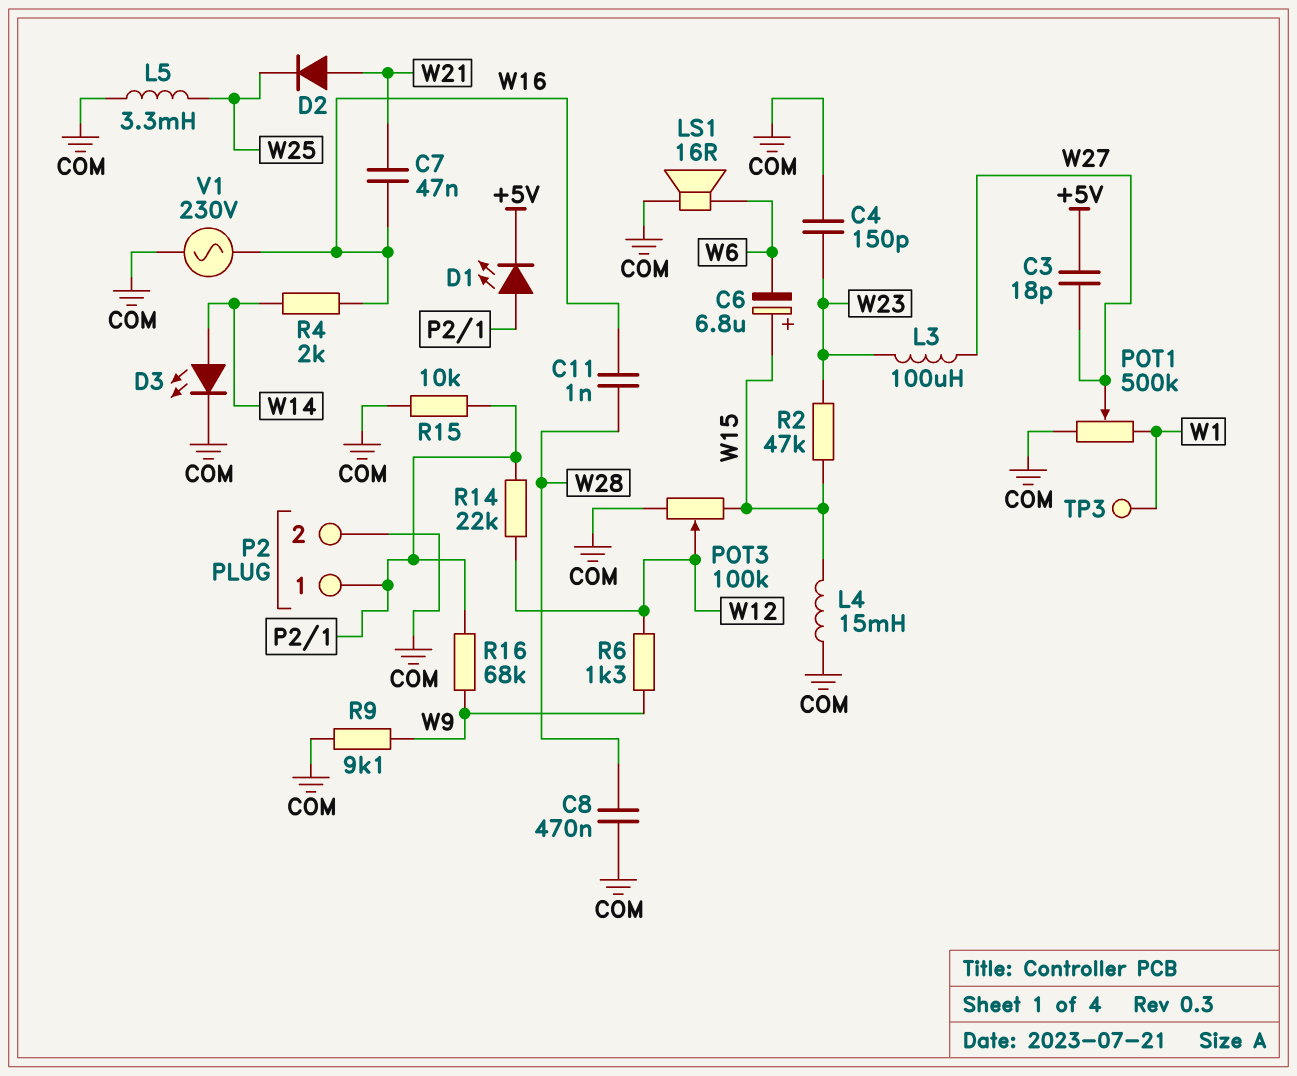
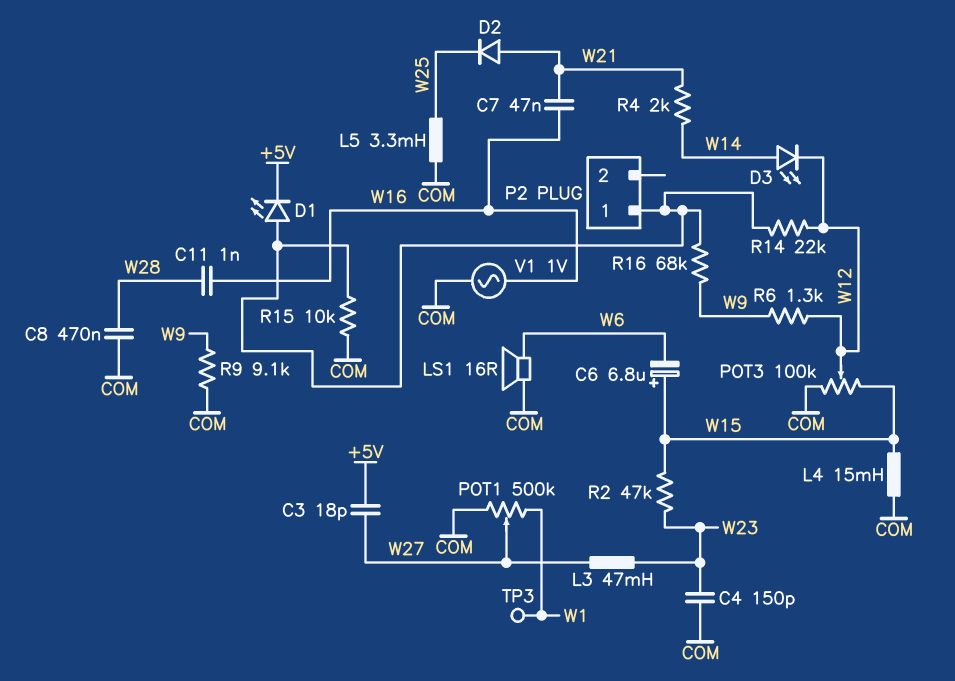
D3: LED (A W14, K COM) -> LED (A W14, K W12)
L3: 100uH (W23, W27) -> 47mH (W23, W27)
P2 pin 2: COM -> none
R4: 2k (W14, W16) -> 2k (W14, W21)
V1: AC 230V (COM, W16) -> AC 1V (COM, W16)

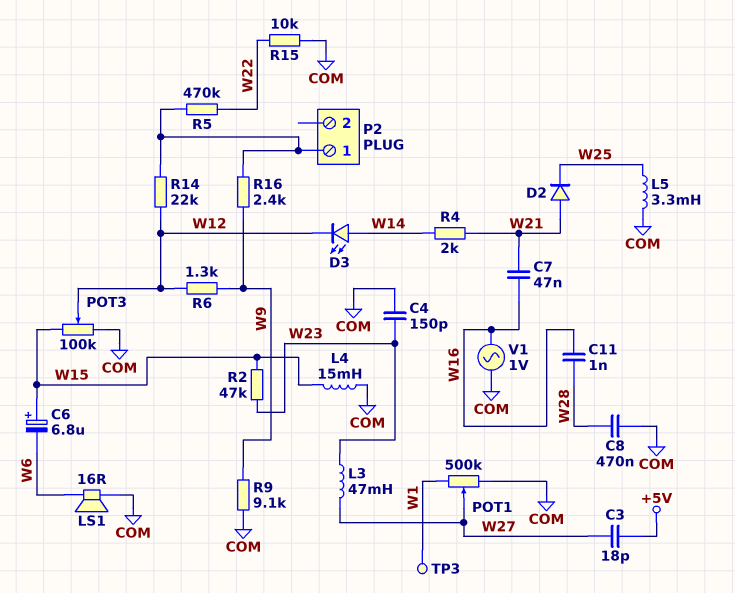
D1: LED (A P2/1, K +5V) -> none
R5: none -> 470k (P2/1, W22)
R15: 10k (COM, P2/1) -> 10k (COM, W22)
R16: 68k (P2/1, W9) -> 2.4k (P2/1, W9)

